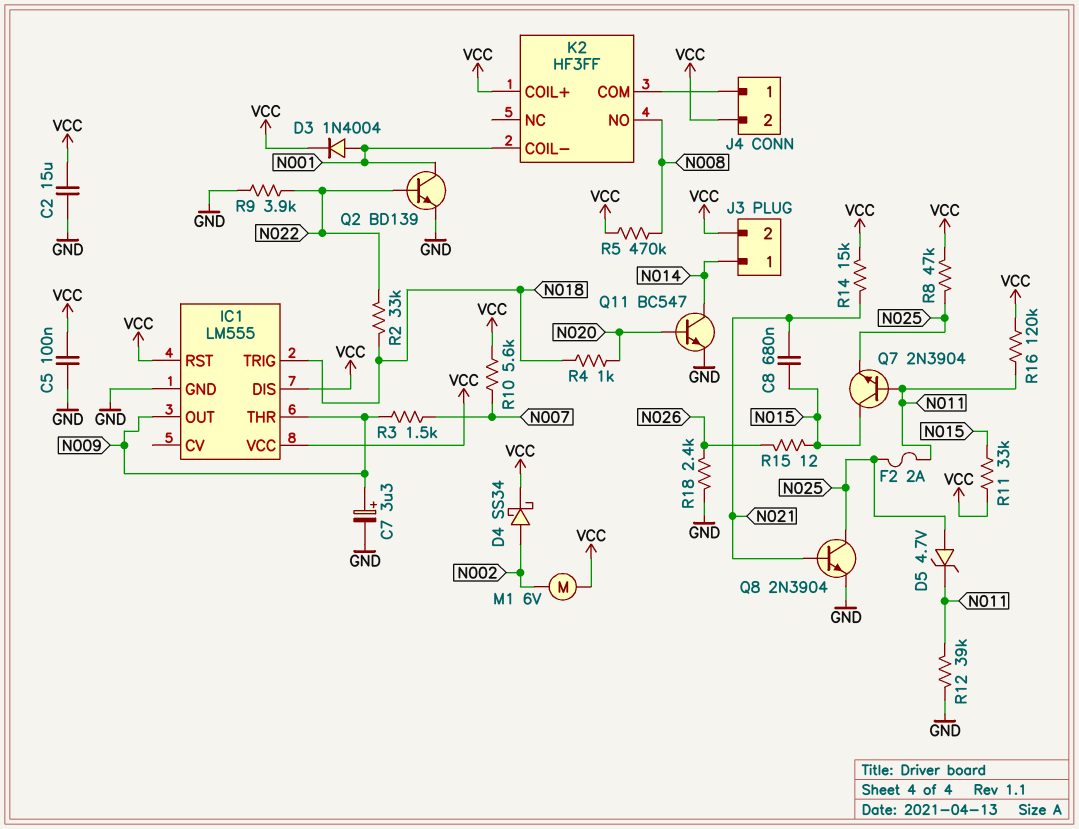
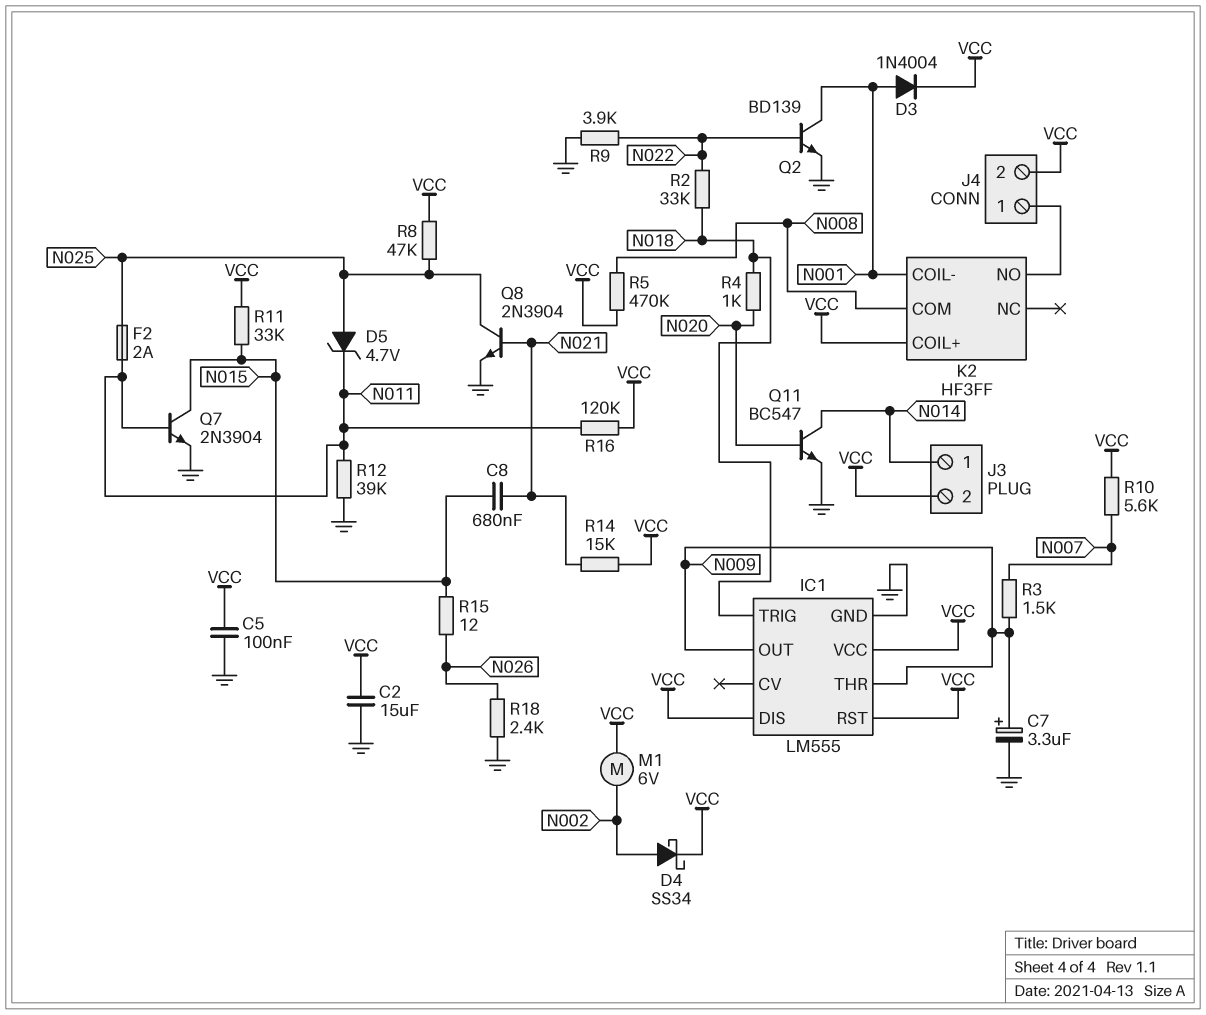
K2 pin COM: J4/1 -> N008
K2 pin NO: N008 -> J4/1
Q7: NPN 2N3904 (B N011, C N015, E N025) -> NPN 2N3904 (B N011, C N015, E GND)

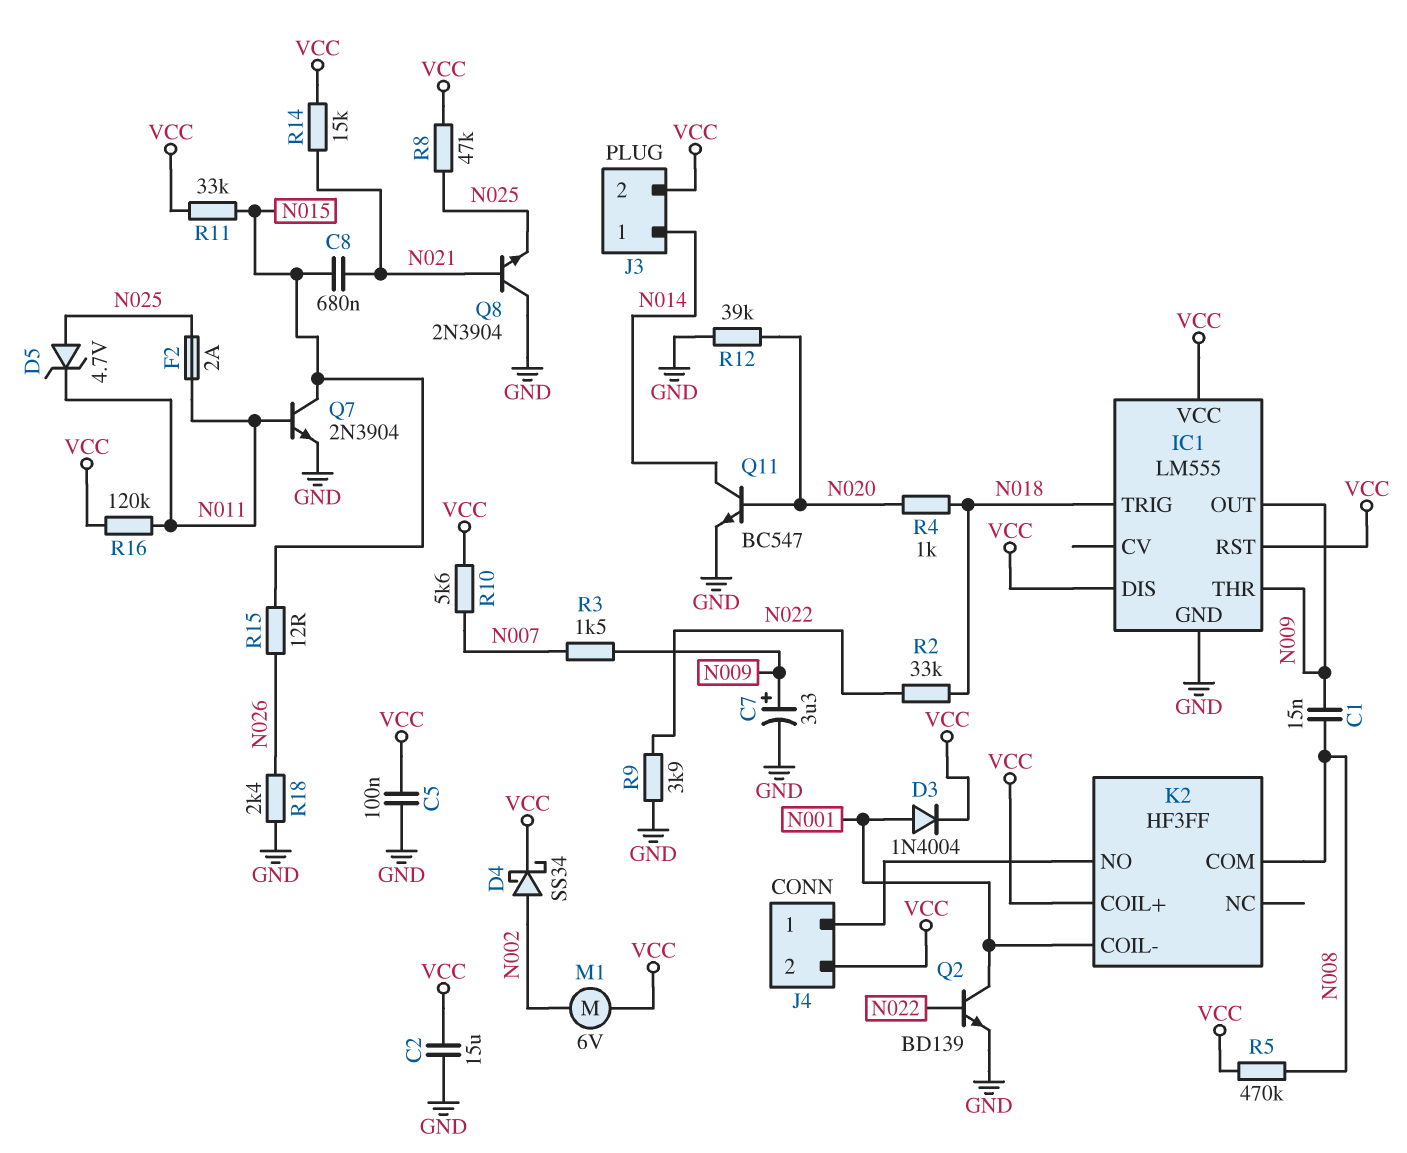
C1: none -> 15nF (N008, N009)
Q8: NPN 2N3904 (B N021, C N025, E GND) -> NPN 2N3904 (B N021, C GND, E N025)
R12: 39k (GND, N011) -> 39k (GND, N020)

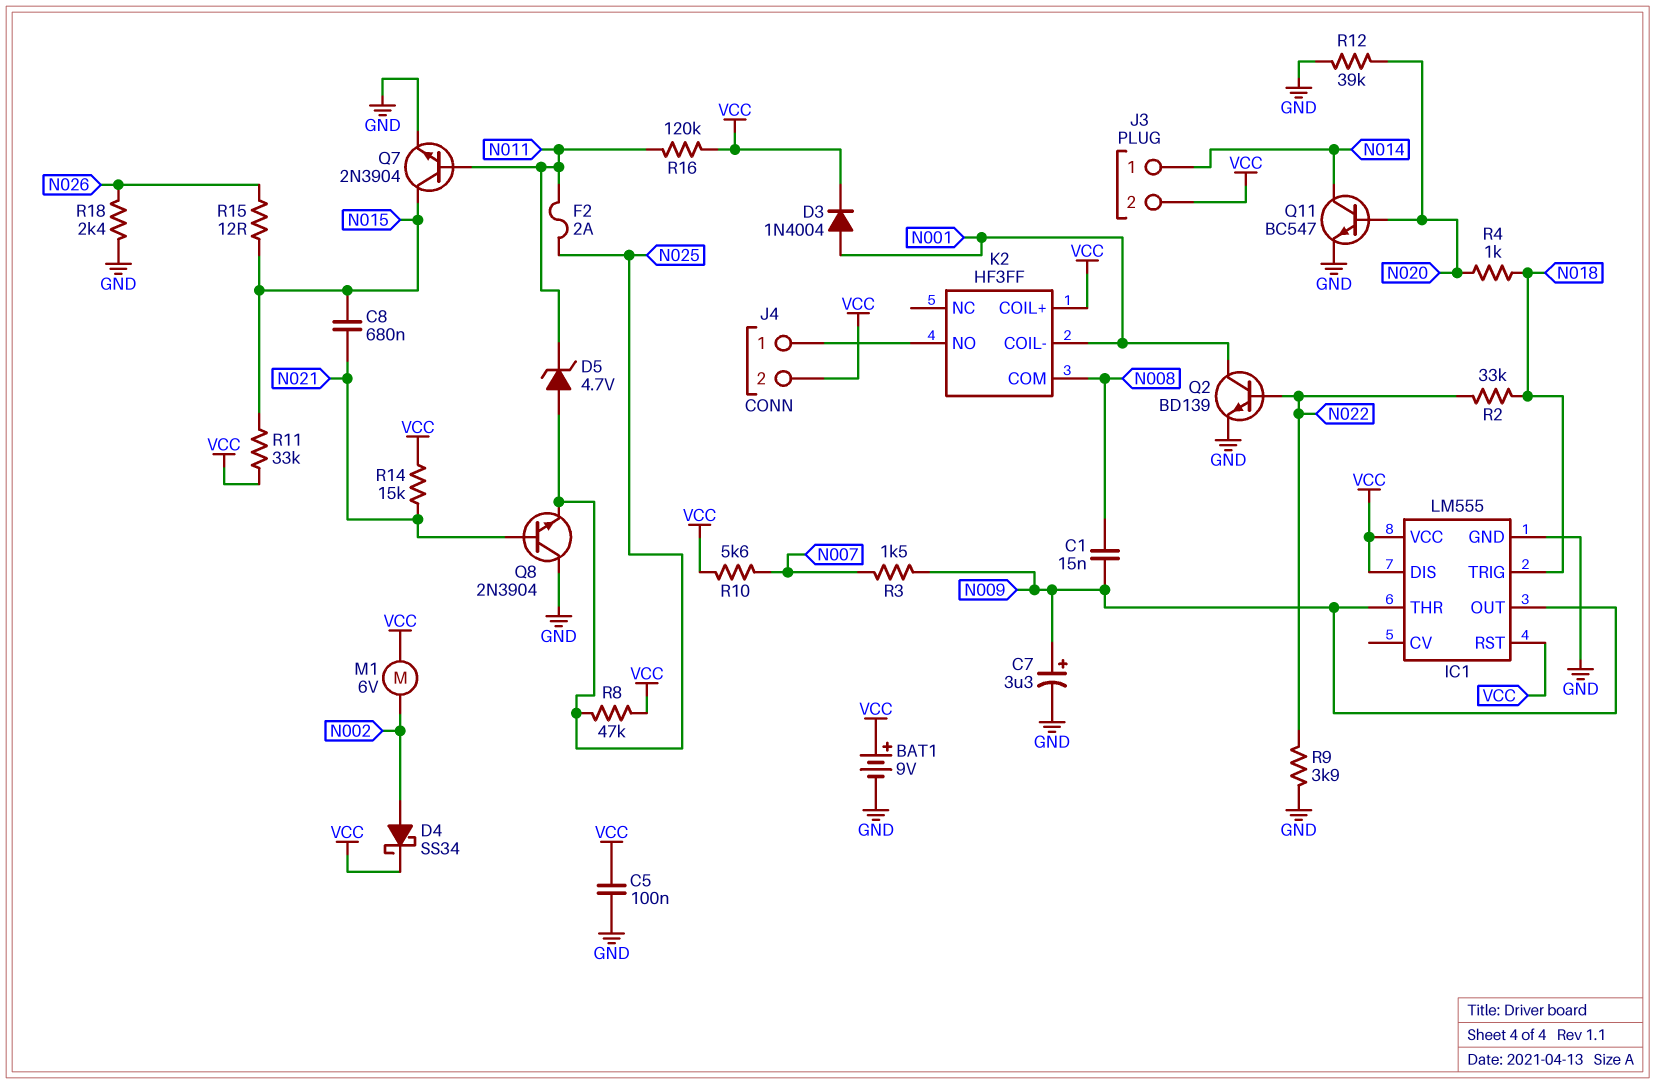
BAT1: none -> 9V (plus VCC, minus GND)
C2: 15uF (GND, VCC) -> none
R5: 470k (N008, VCC) -> none

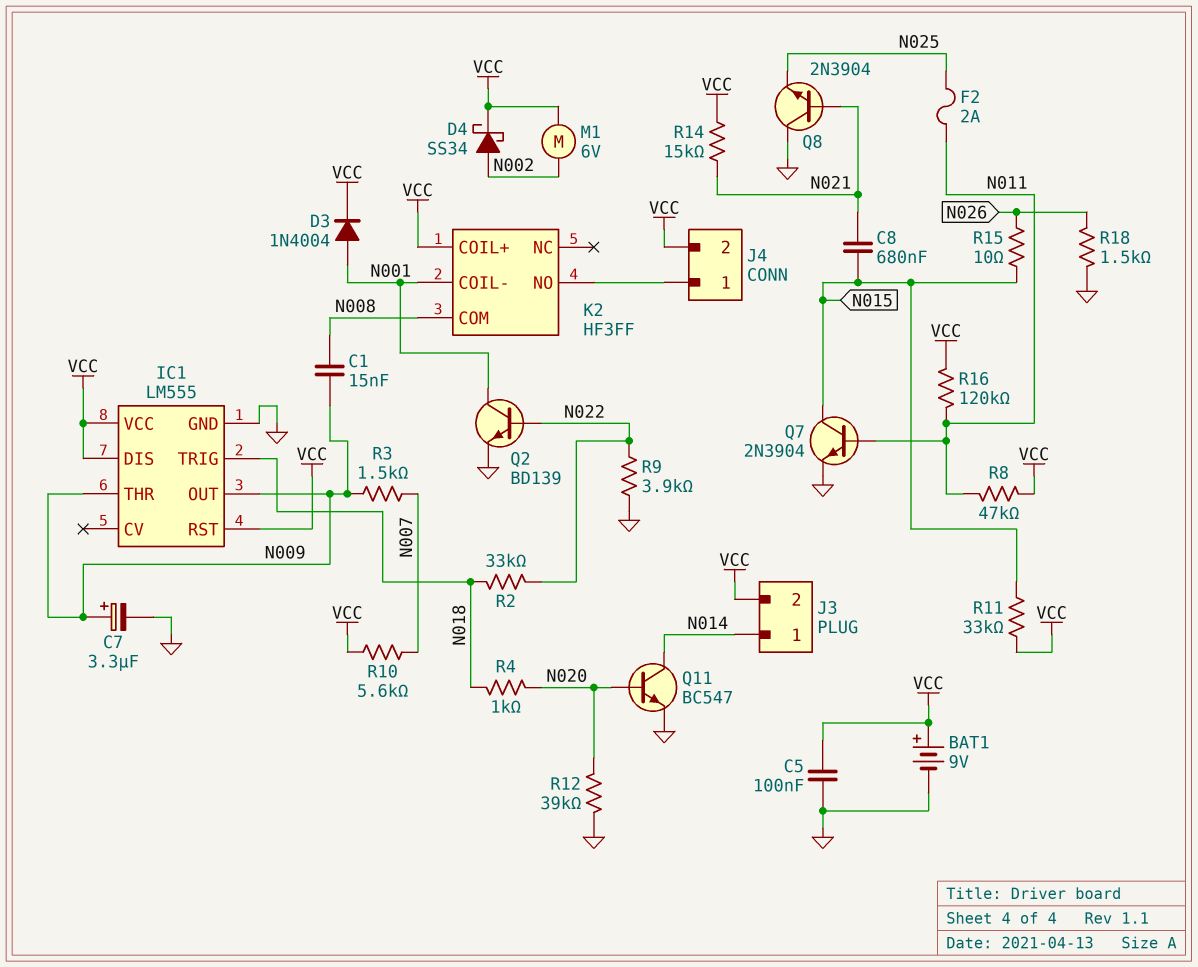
D5: zener 4.7V (A N025, K N011) -> none
R8: 47k (N025, VCC) -> 47k (N011, VCC)
R15: 12 (N015, N026) -> 10 (N015, N026)
R18: 2.4k (GND, N026) -> 1.5k (GND, N026)

